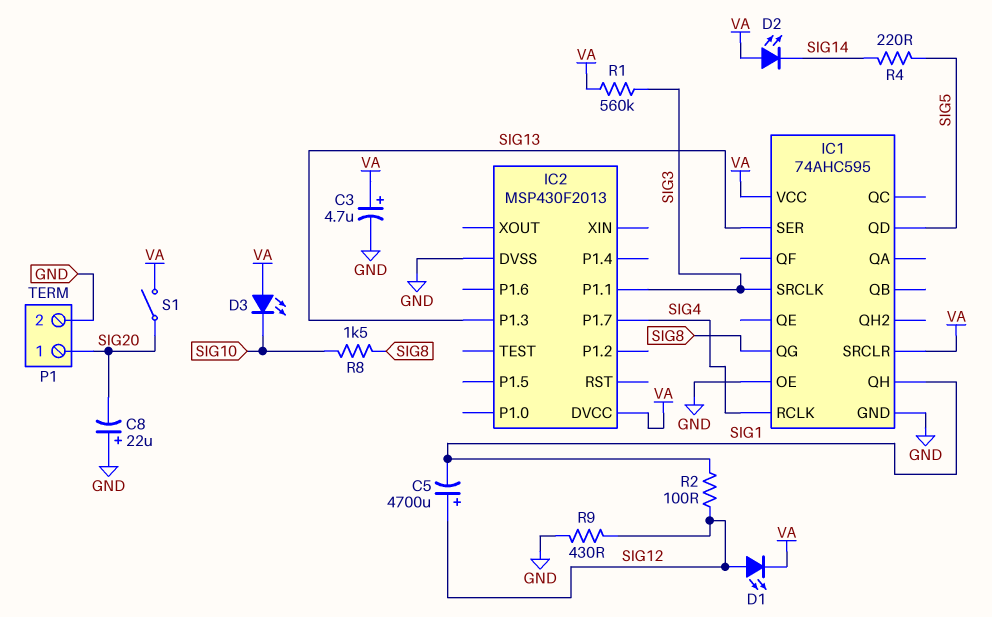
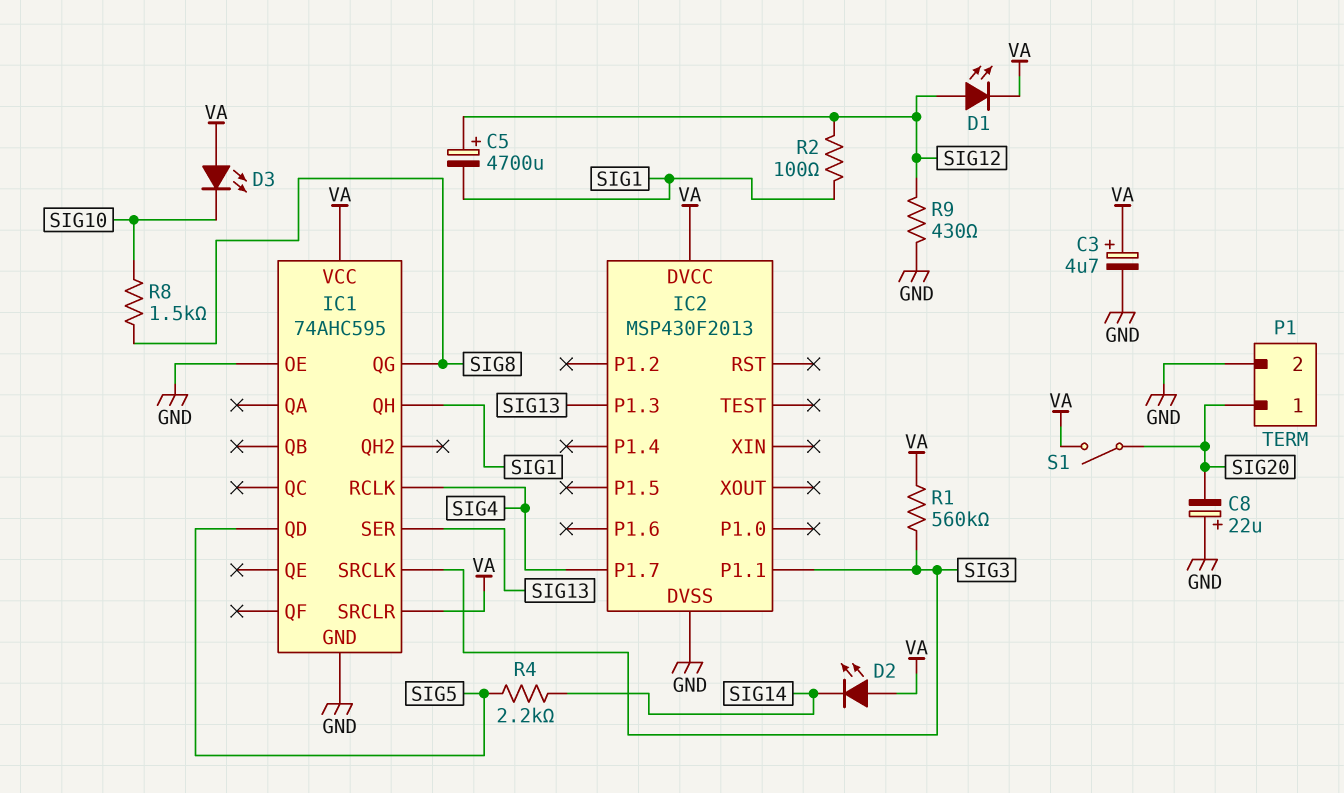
R4: 220 (SIG5, SIG14) -> 2.2k (SIG5, SIG14)

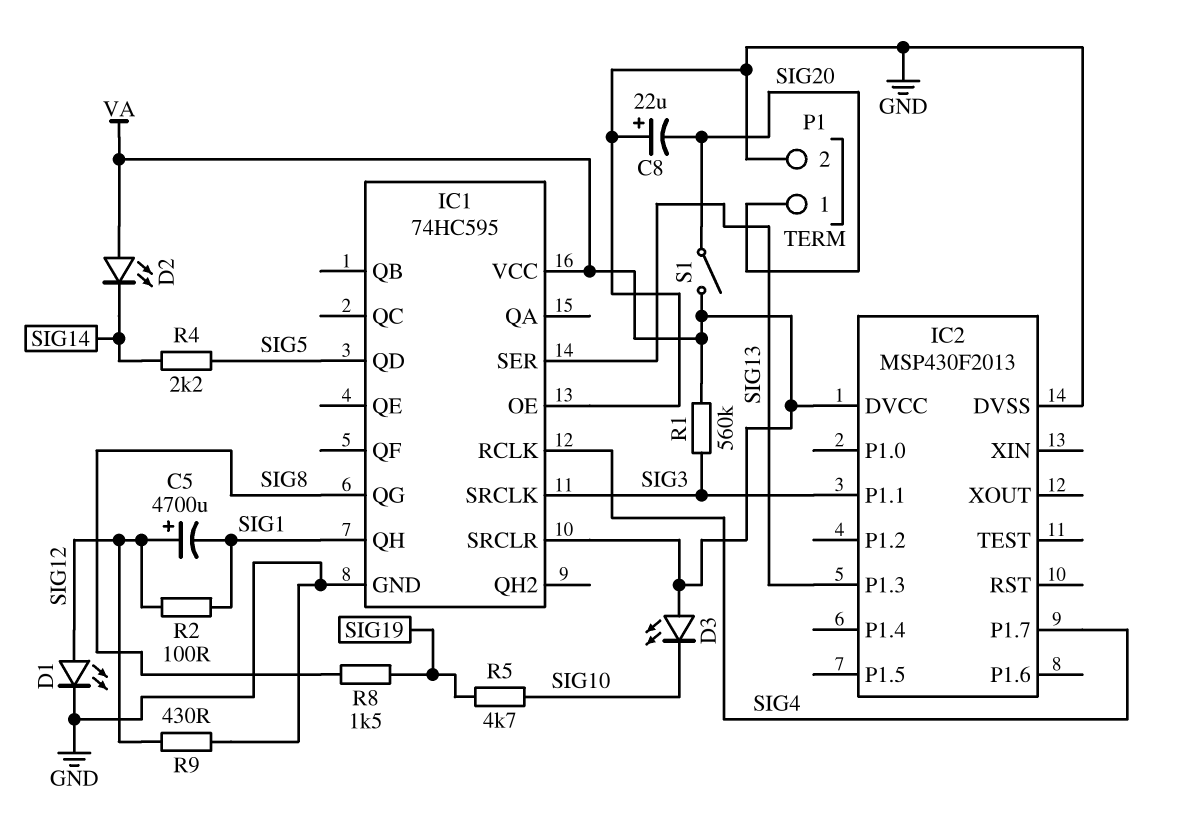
C3: 4.7uF (plus VA, minus GND) -> none
D1: LED (A SIG12, K VA) -> LED (A SIG12, K GND)
IC1: 74AHC595 -> 74HC595
R5: none -> 4.7k (SIG10, SIG19)
R8: 1.5k (SIG8, SIG10) -> 1.5k (SIG8, SIG19)

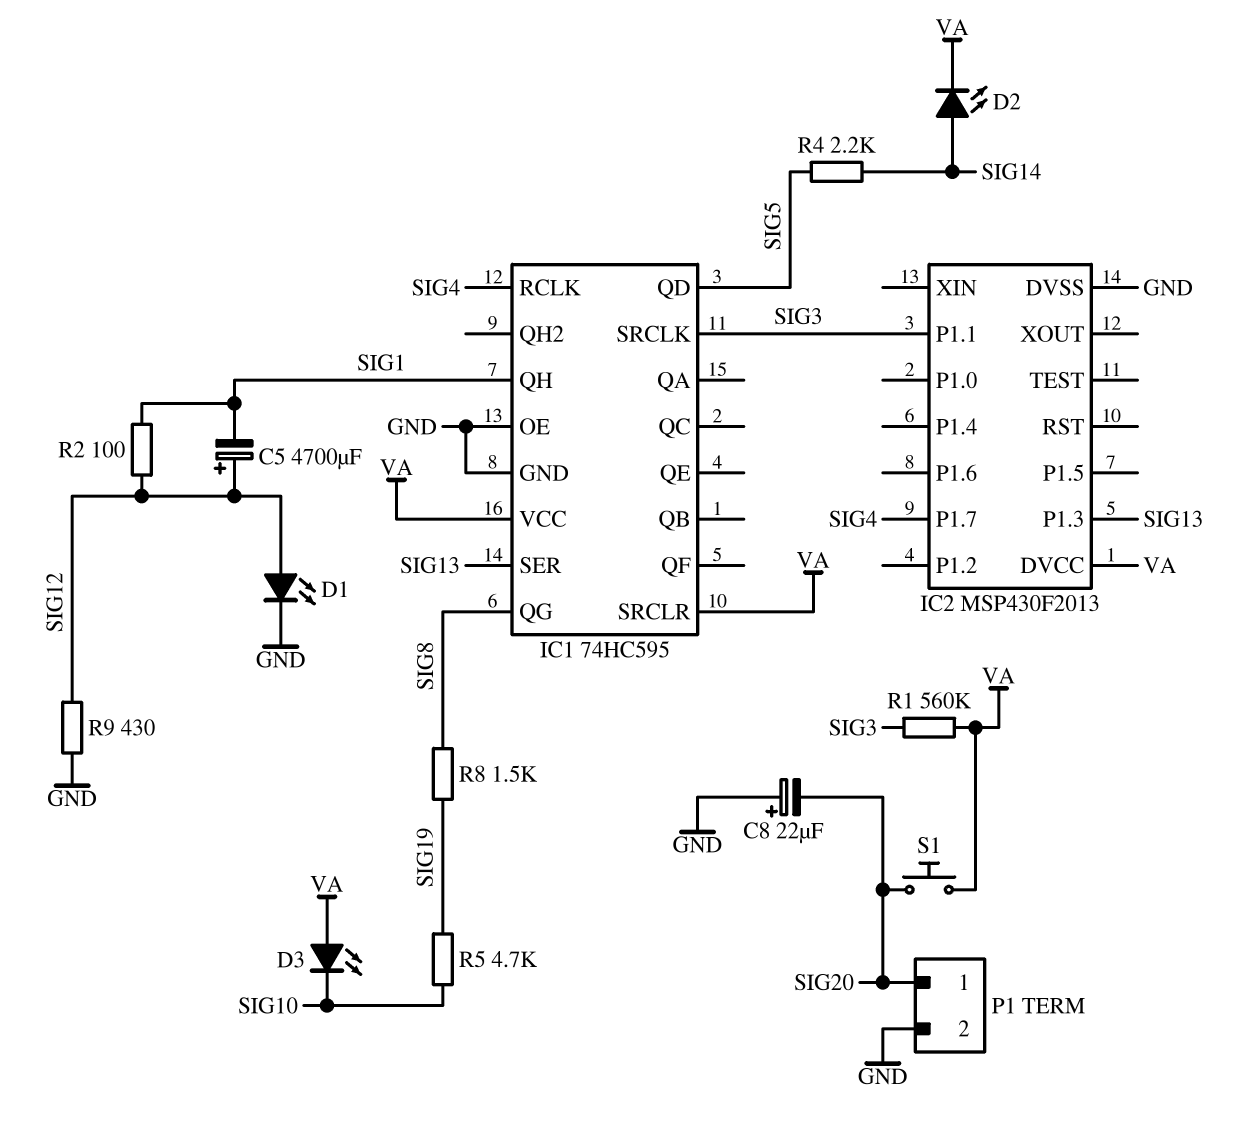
D2: LED (A VA, K SIG14) -> LED (A SIG14, K VA)
S1: switch (SIG20, VA) -> button (SIG20, VA)

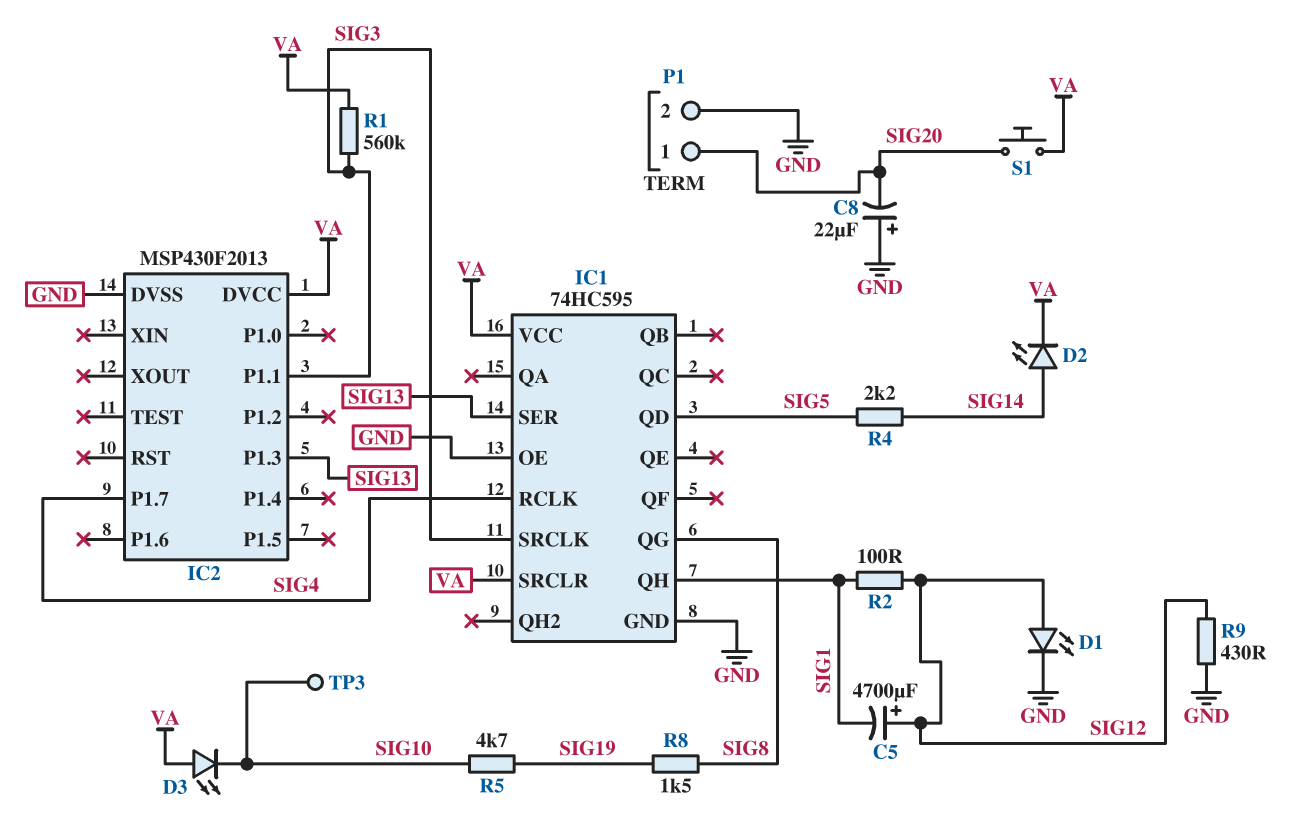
TP3: none -> test point (SIG10)

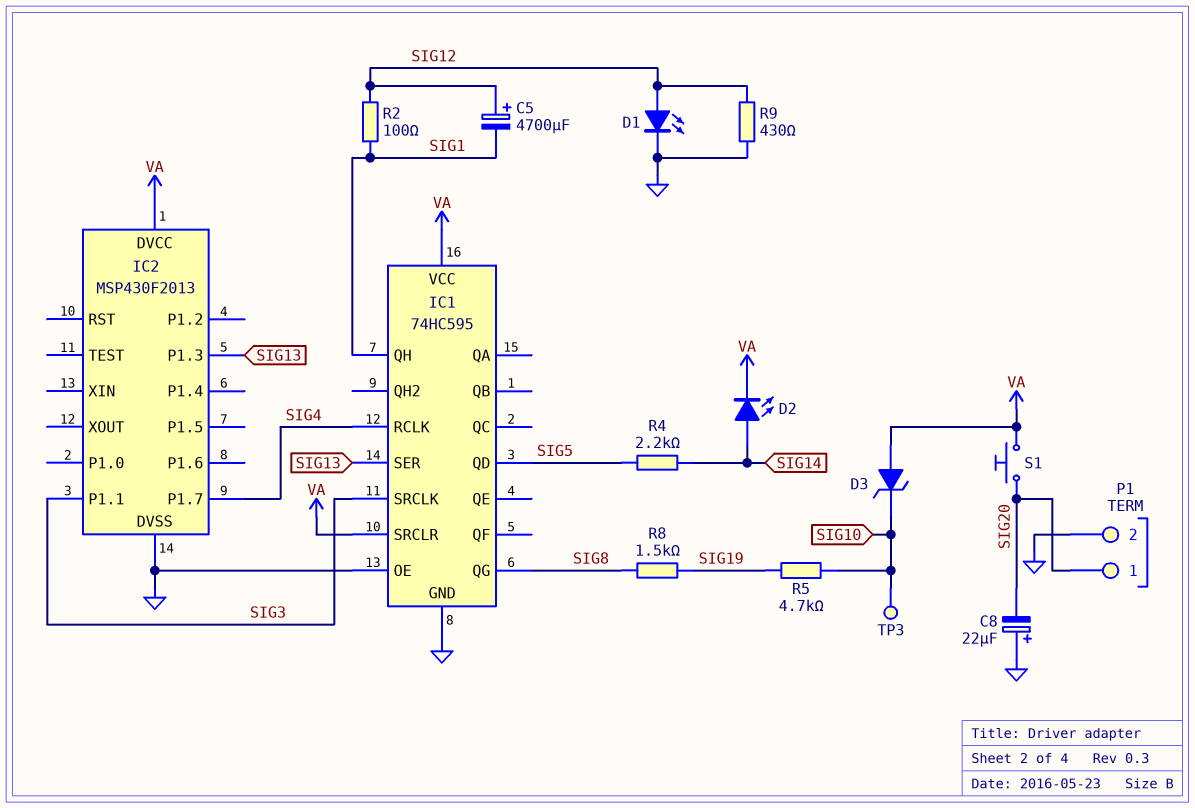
D3: LED (A VA, K SIG10) -> zener (A VA, K SIG10)
R1: 560k (SIG3, VA) -> none

